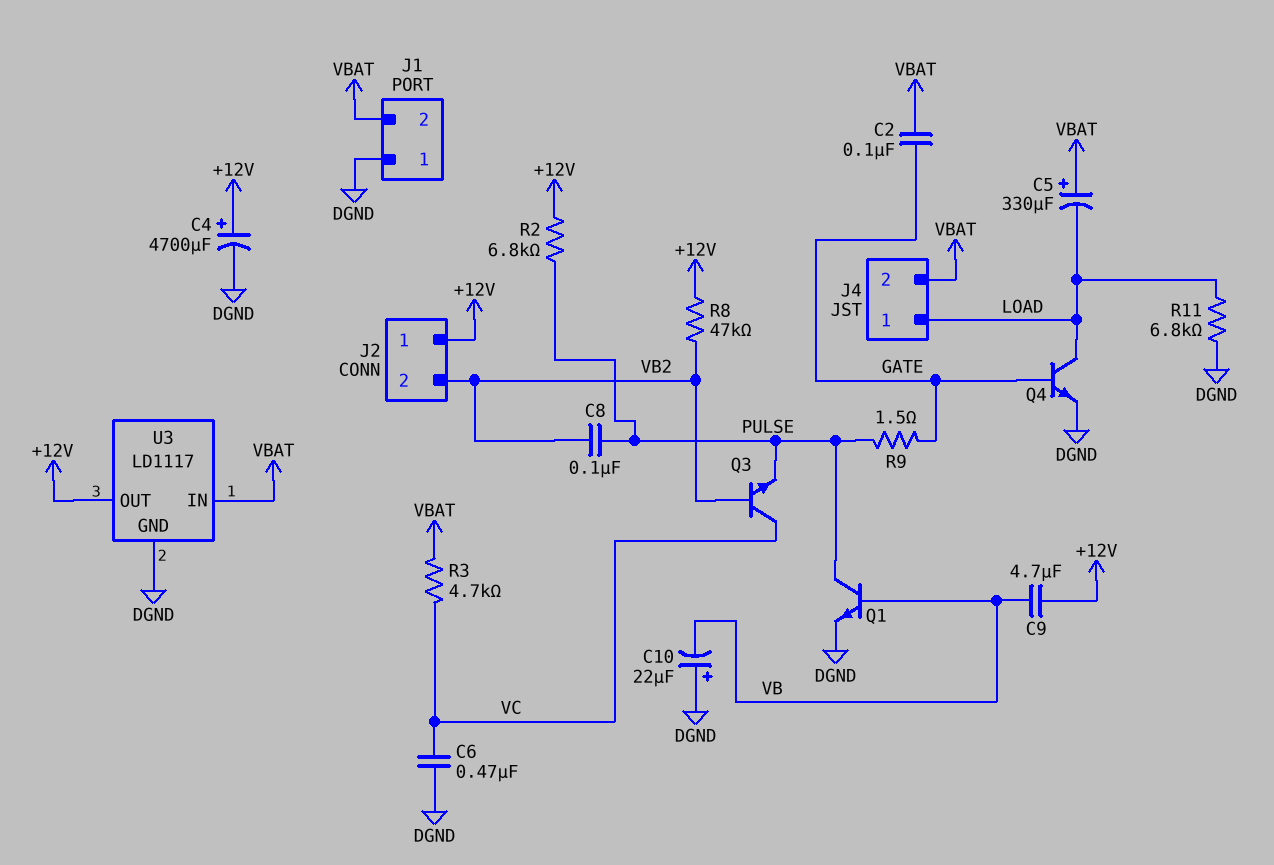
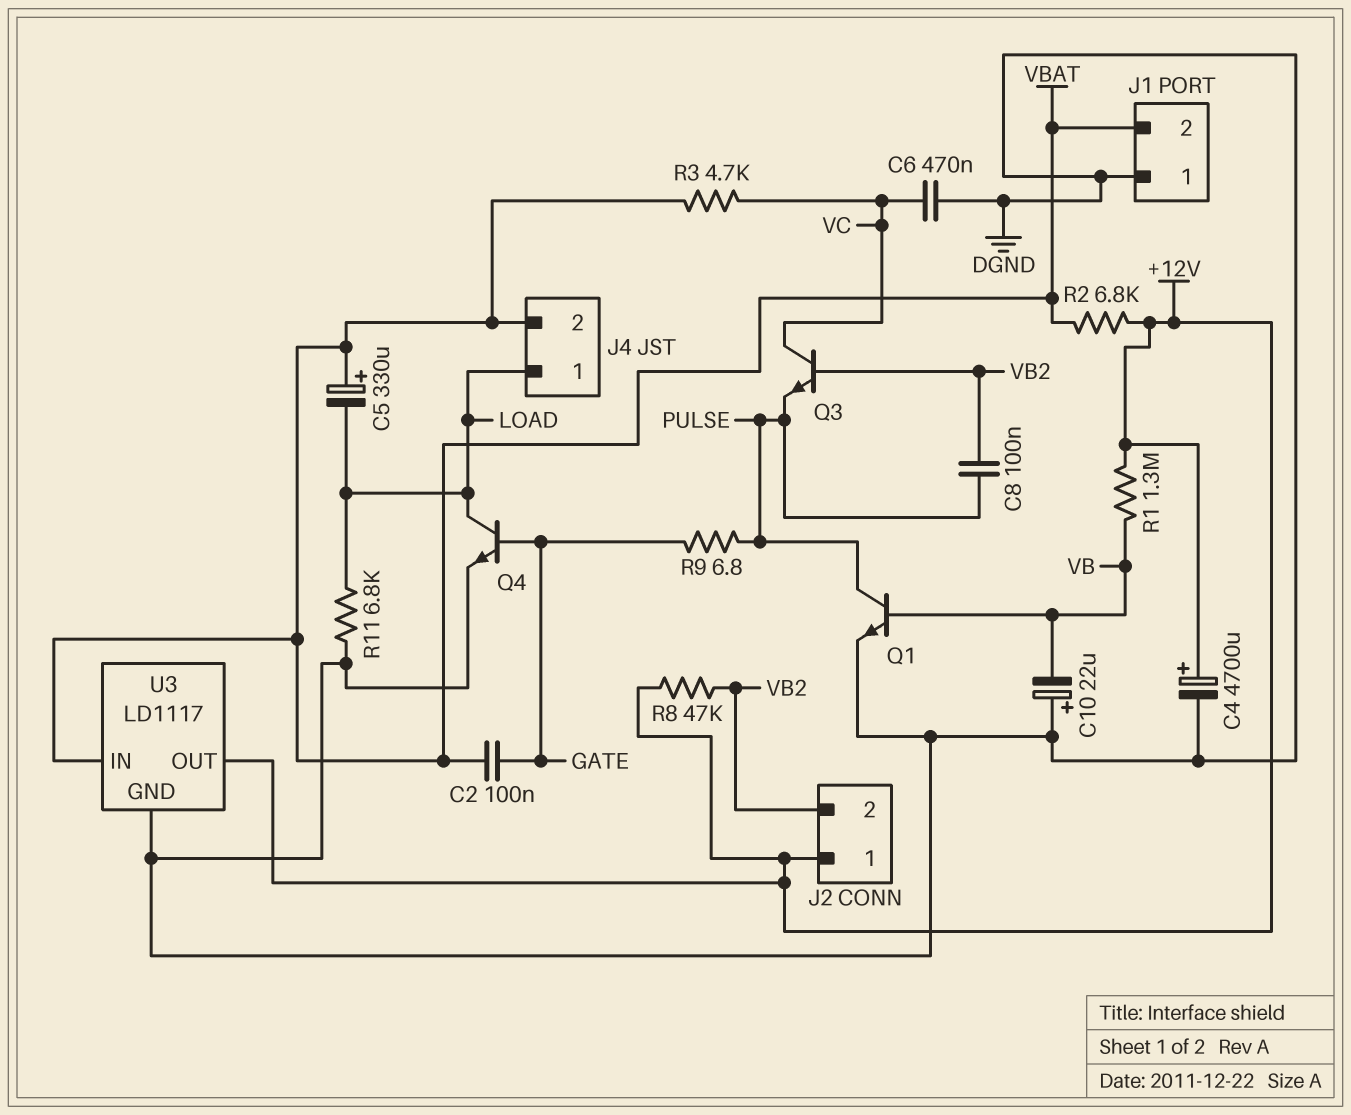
C9: 4.7uF (+12V, VB) -> none
R1: none -> 1.3M (+12V, VB)
R2: 6.8k (+12V, PULSE) -> 6.8k (+12V, VBAT)
R9: 1.5 (GATE, PULSE) -> 6.8 (GATE, PULSE)

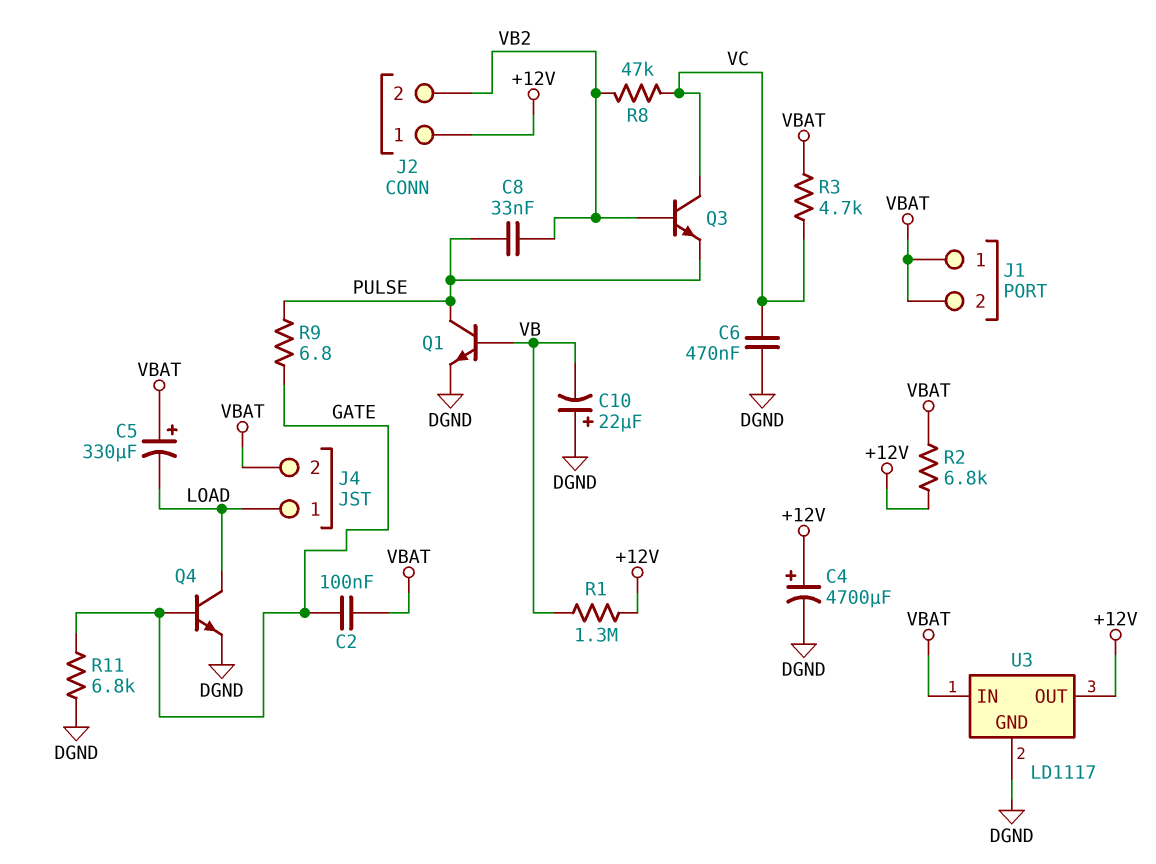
C8: 100nF (PULSE, VB2) -> 33nF (PULSE, VB2)
J1 pin 1: DGND -> VBAT
R8: 47k (+12V, VB2) -> 47k (VB2, VC)
R11: 6.8k (DGND, LOAD) -> 6.8k (DGND, GATE)

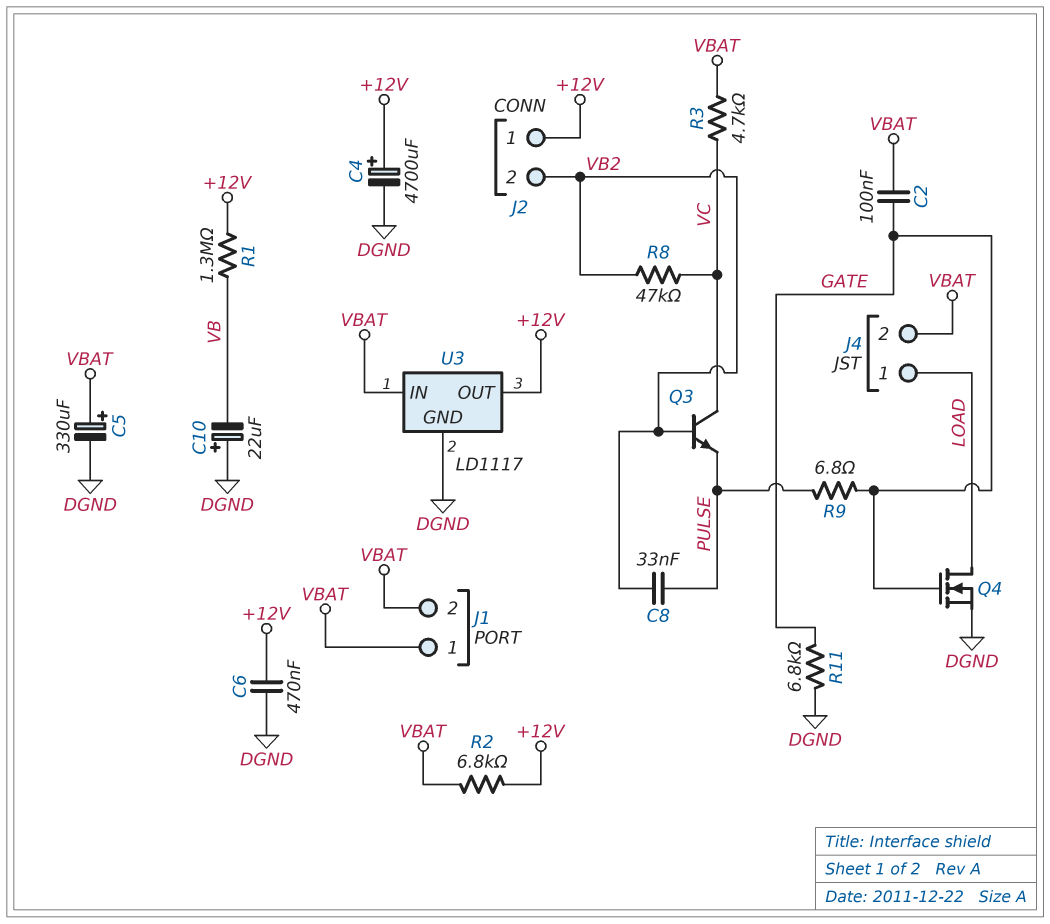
C5: 330uF (plus VBAT, minus LOAD) -> 330uF (plus VBAT, minus DGND)
C6: 470nF (DGND, VC) -> 470nF (+12V, DGND)
Q1: NPN (B VB, C PULSE, E DGND) -> none
Q4: NPN (B GATE, C LOAD, E DGND) -> NMOS (G GATE, D LOAD, S DGND)

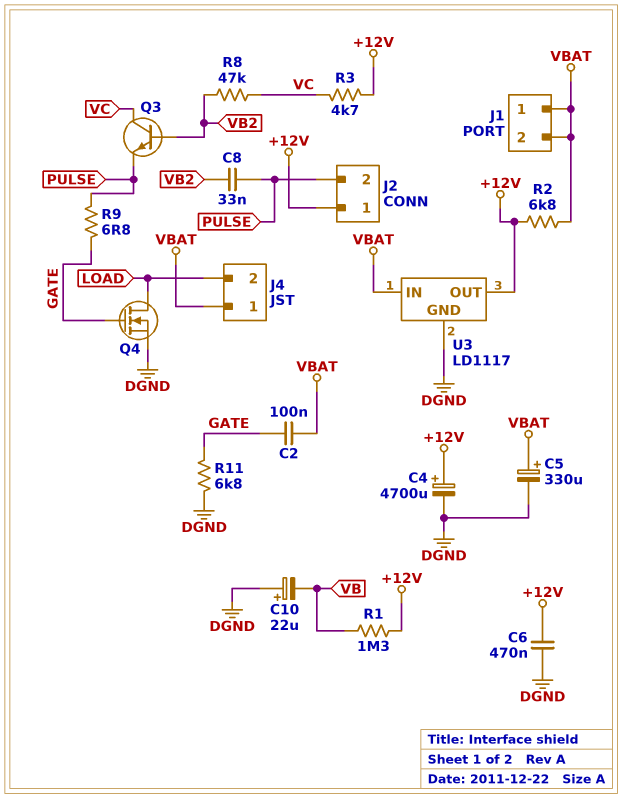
J2 pin 2: VB2 -> PULSE
J4 pin 1: LOAD -> VBAT
J4 pin 2: VBAT -> LOAD
R3: 4.7k (VBAT, VC) -> 4.7k (+12V, VC)

